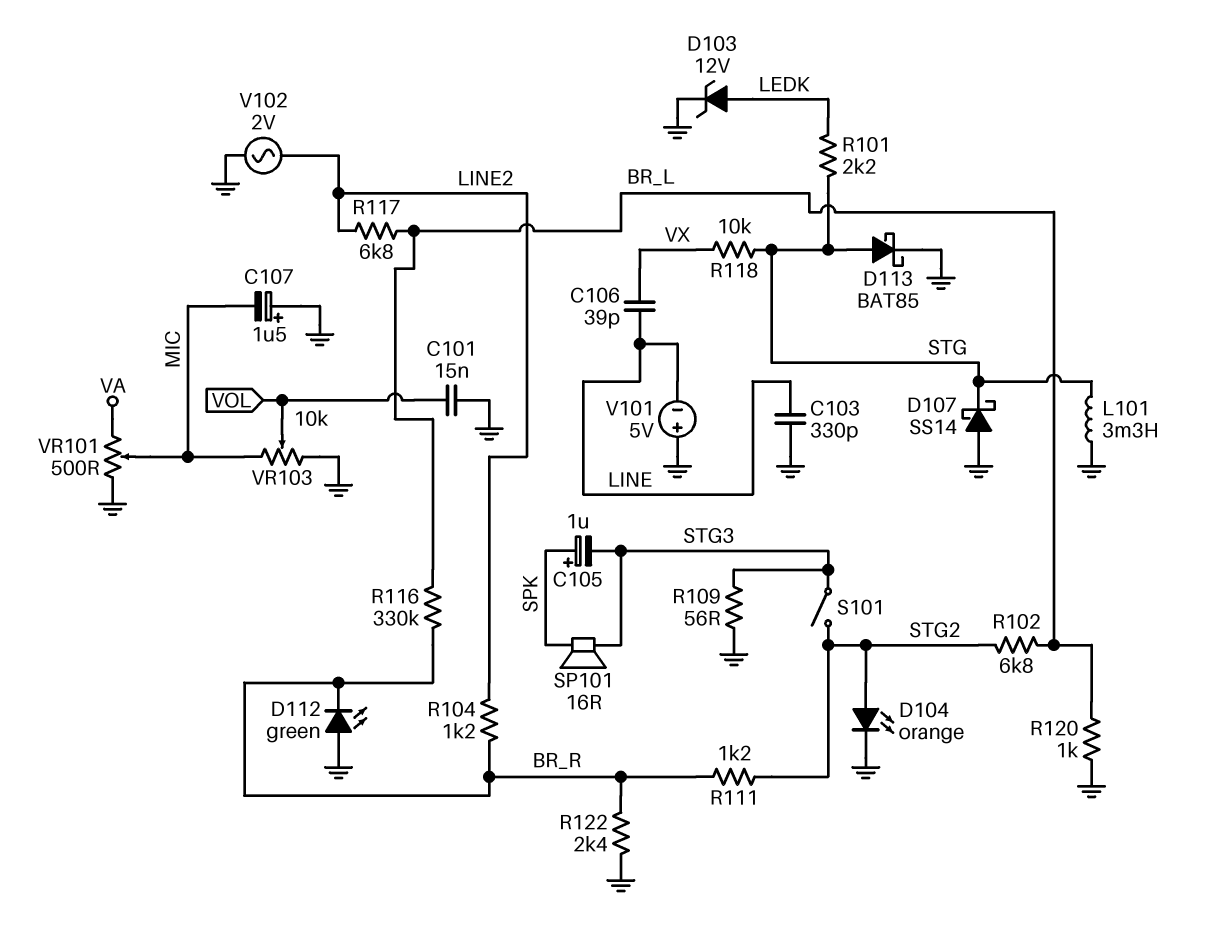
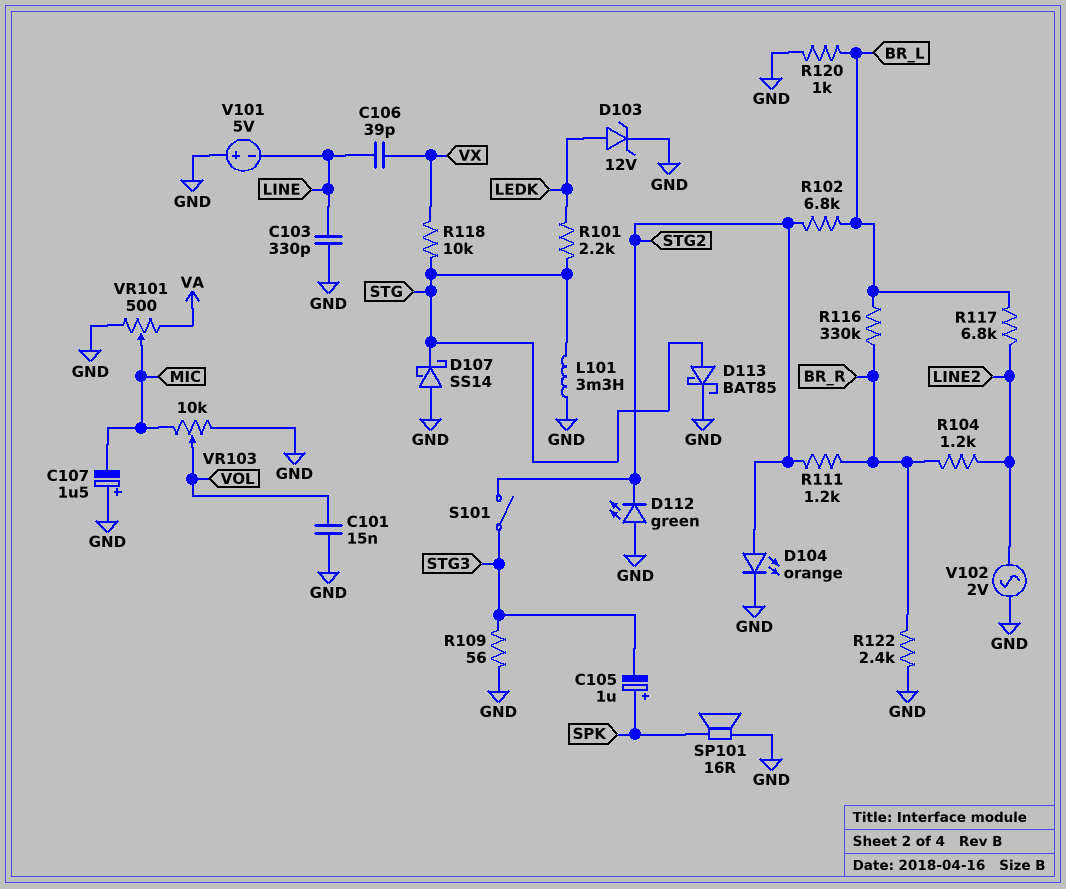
D112: LED green (A GND, K BR_R) -> LED green (A GND, K STG2)
SP101: speaker 16R (SPK, STG3) -> speaker 16R (GND, SPK)

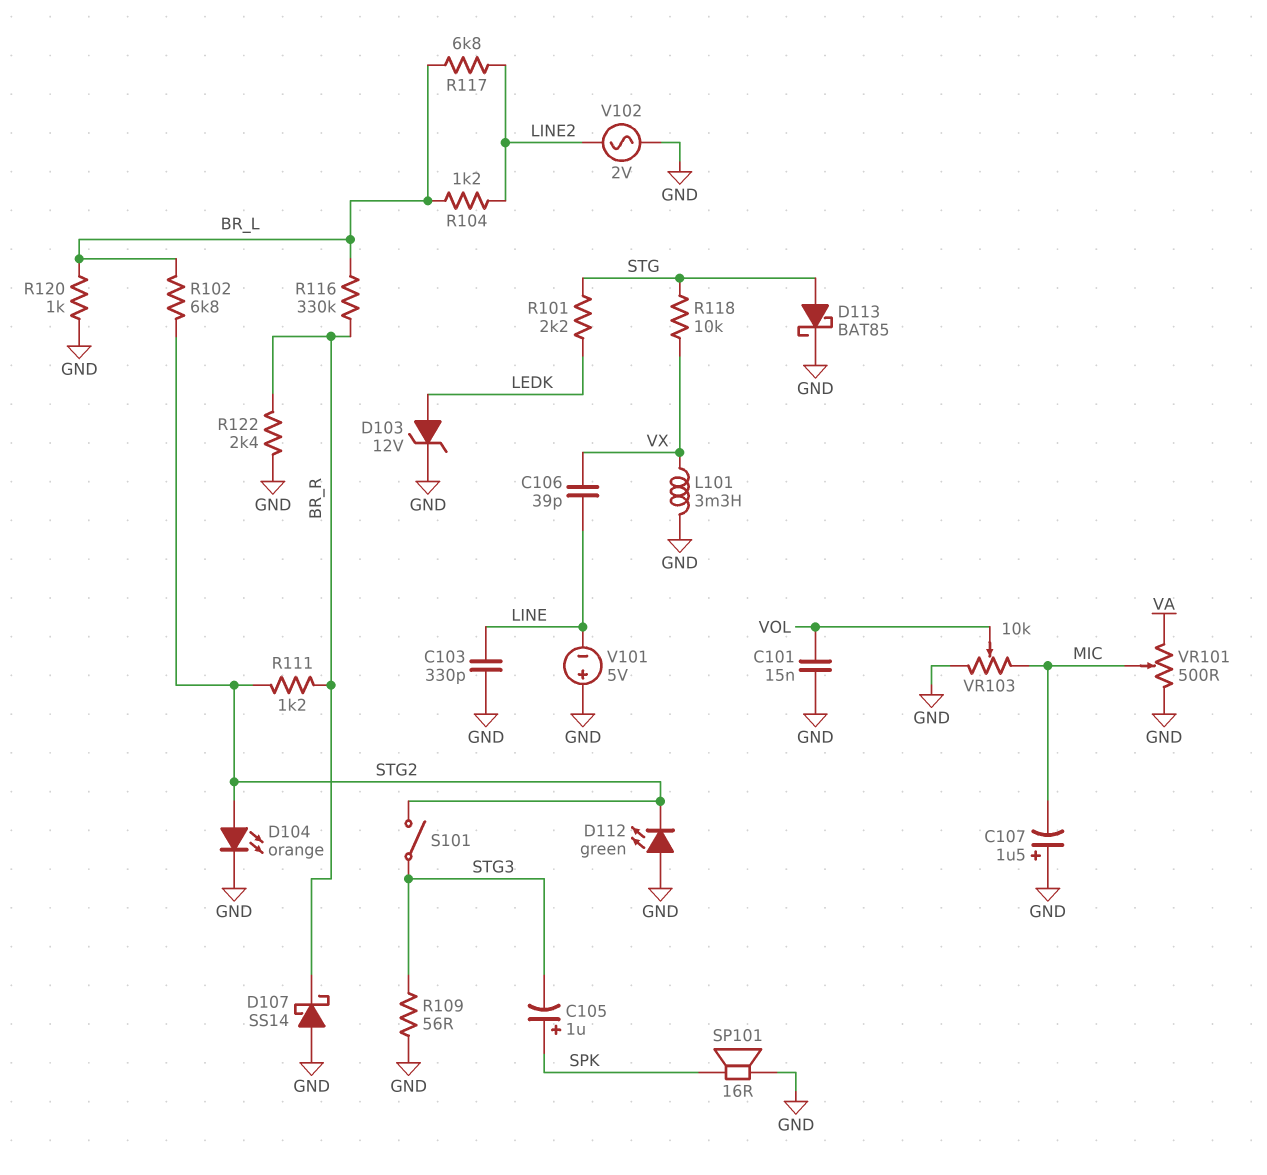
D107: schottky SS14 (A GND, K STG) -> schottky SS14 (A GND, K BR_R)
L101: 3.3mH (GND, STG) -> 3.3mH (GND, VX)
R104: 1.2k (BR_R, LINE2) -> 1.2k (BR_L, LINE2)

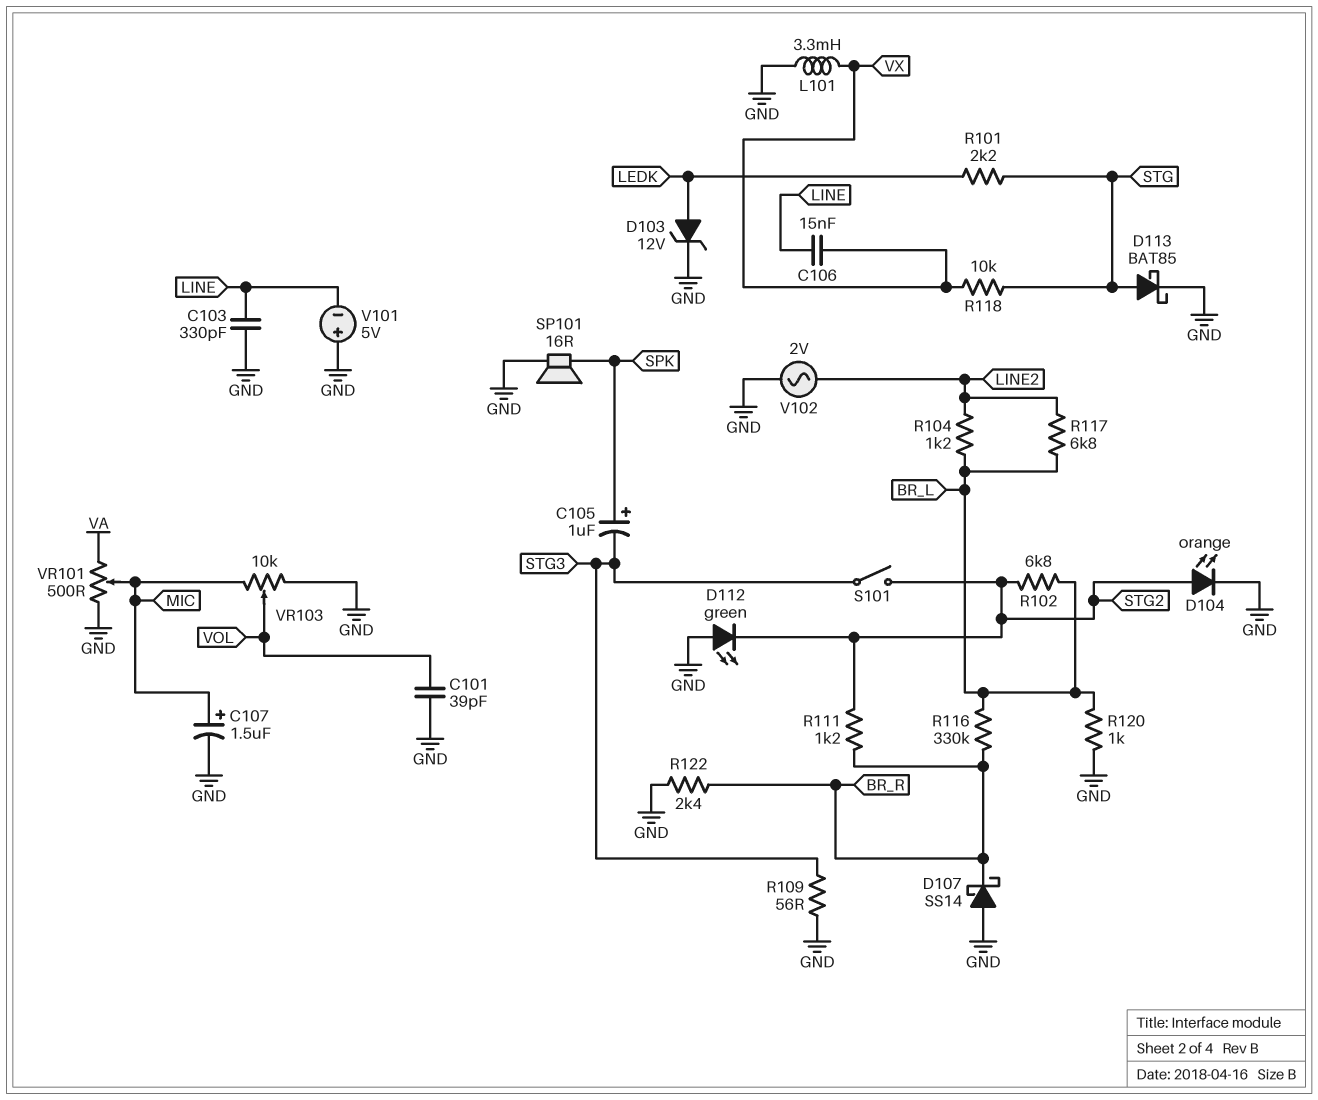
C101: 15nF (GND, VOL) -> 39pF (GND, VOL)
C106: 39pF (LINE, VX) -> 15nF (LINE, VX)
C107: 1.5uF (plus GND, minus MIC) -> 1.5uF (plus MIC, minus GND)

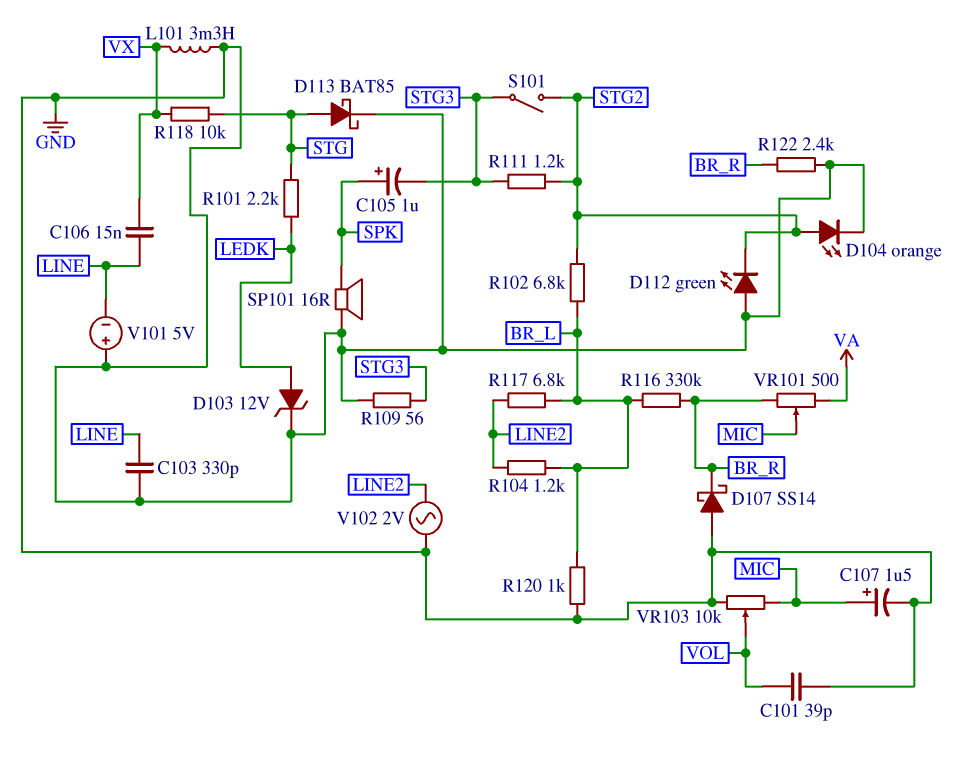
R111: 1.2k (BR_R, STG2) -> 1.2k (STG2, STG3)
VR101: 500 (GND, VA, wiper MIC) -> 500 (BR_R, VA, wiper MIC)

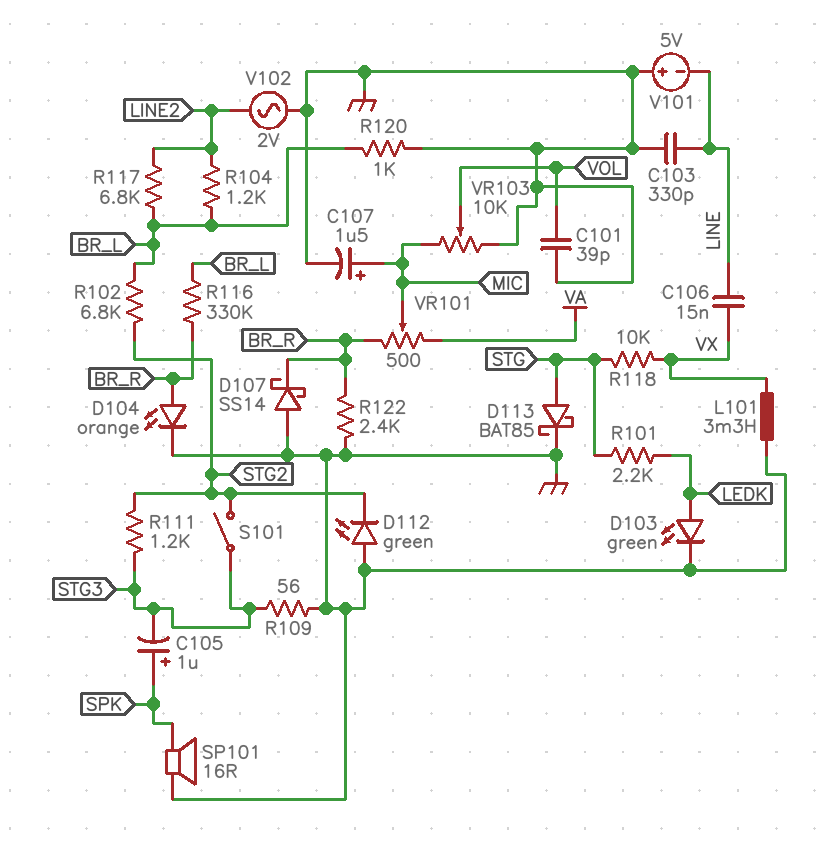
D103: zener 12V (A LEDK, K GND) -> LED green (A LEDK, K GND)
D104: LED orange (A STG2, K GND) -> LED orange (A BR_R, K GND)

